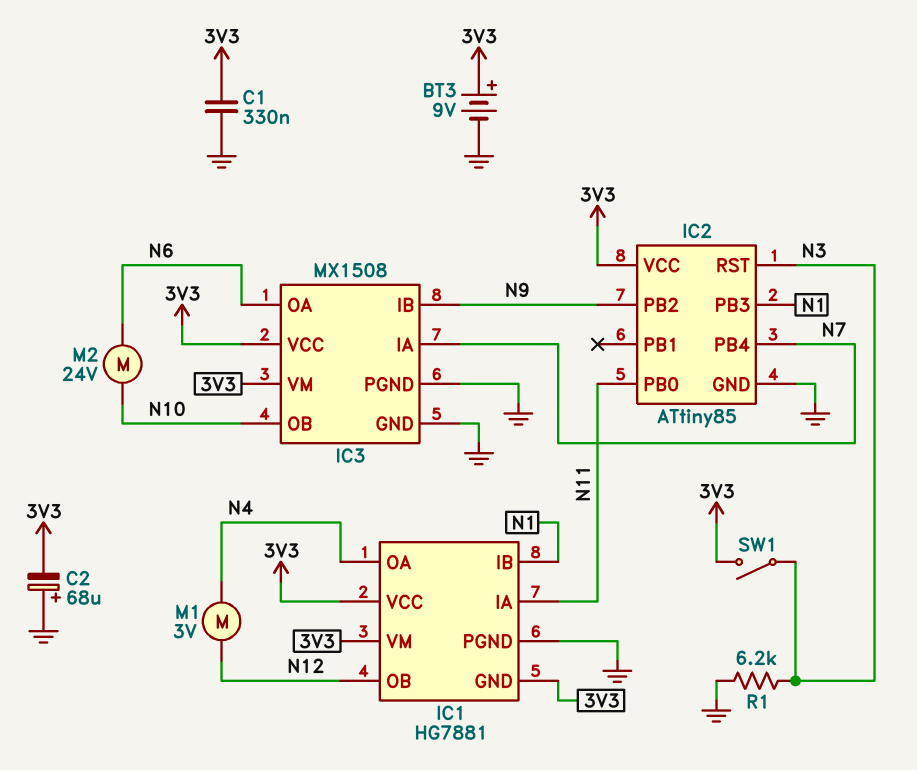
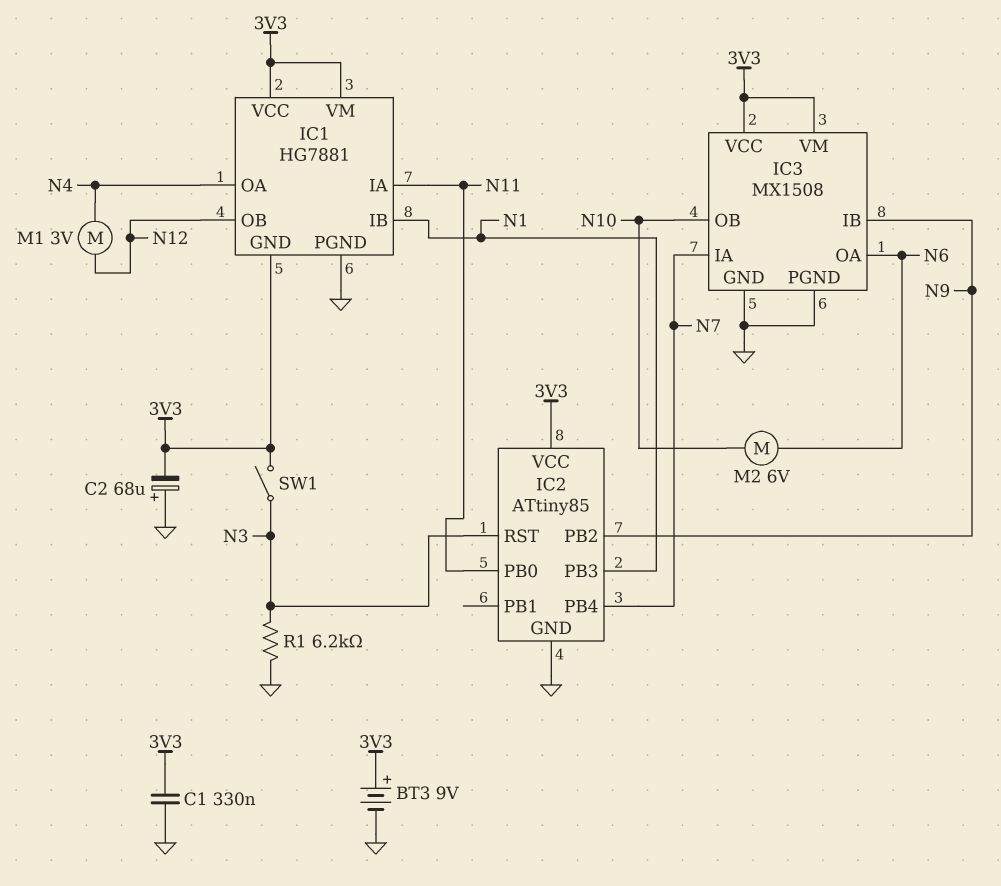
M2: motor 24V (N6, N10) -> motor 6V (N6, N10)

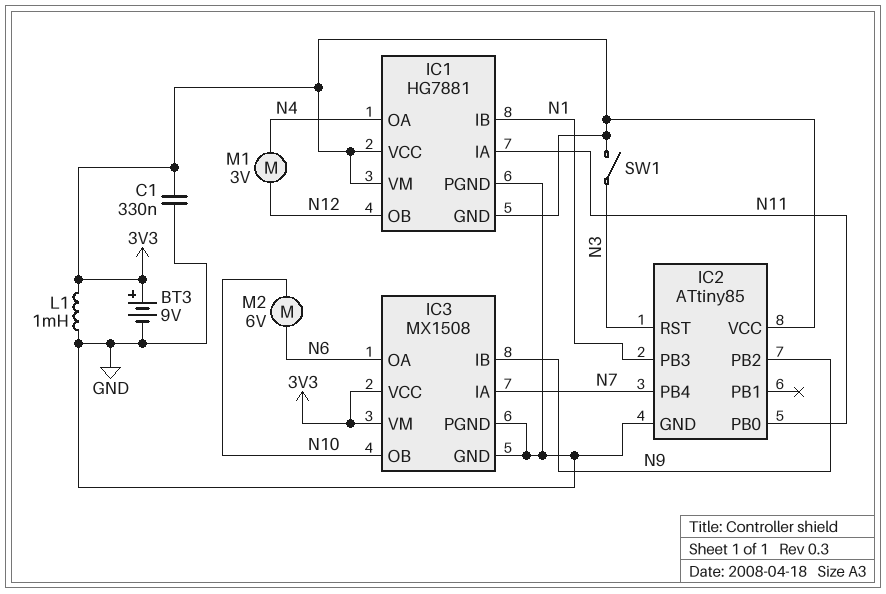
C2: 68uF (plus GND, minus 3V3) -> none
L1: none -> 1mH (3V3, GND)
R1: 6.2k (GND, N3) -> none

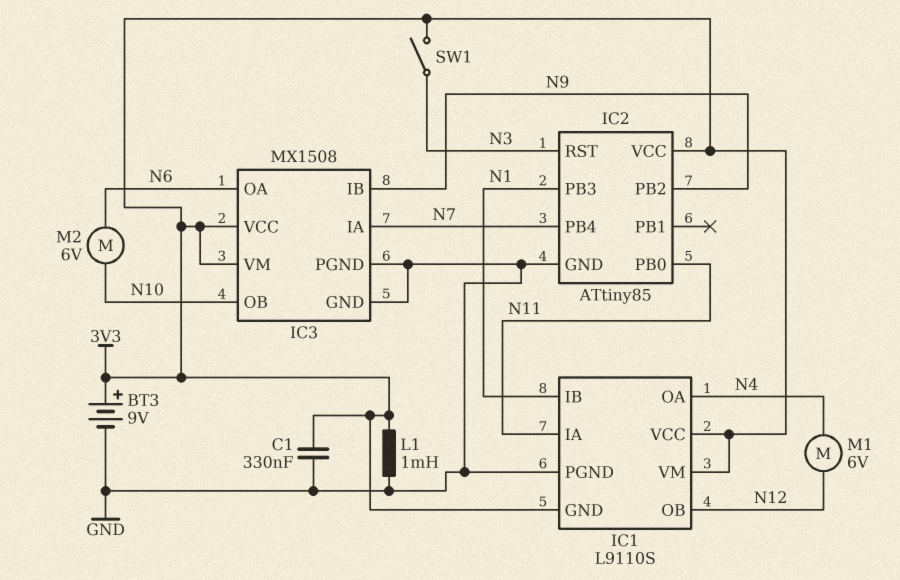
IC1: HG7881 -> L9110S
M1: motor 3V (N4, N12) -> motor 6V (N4, N12)

